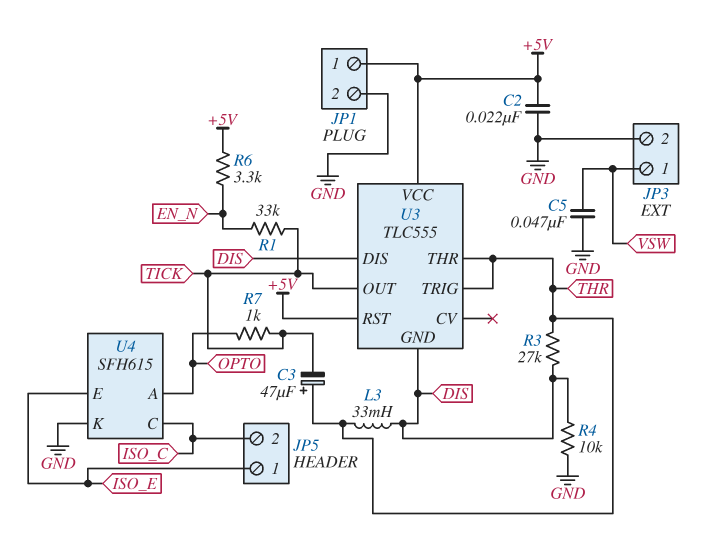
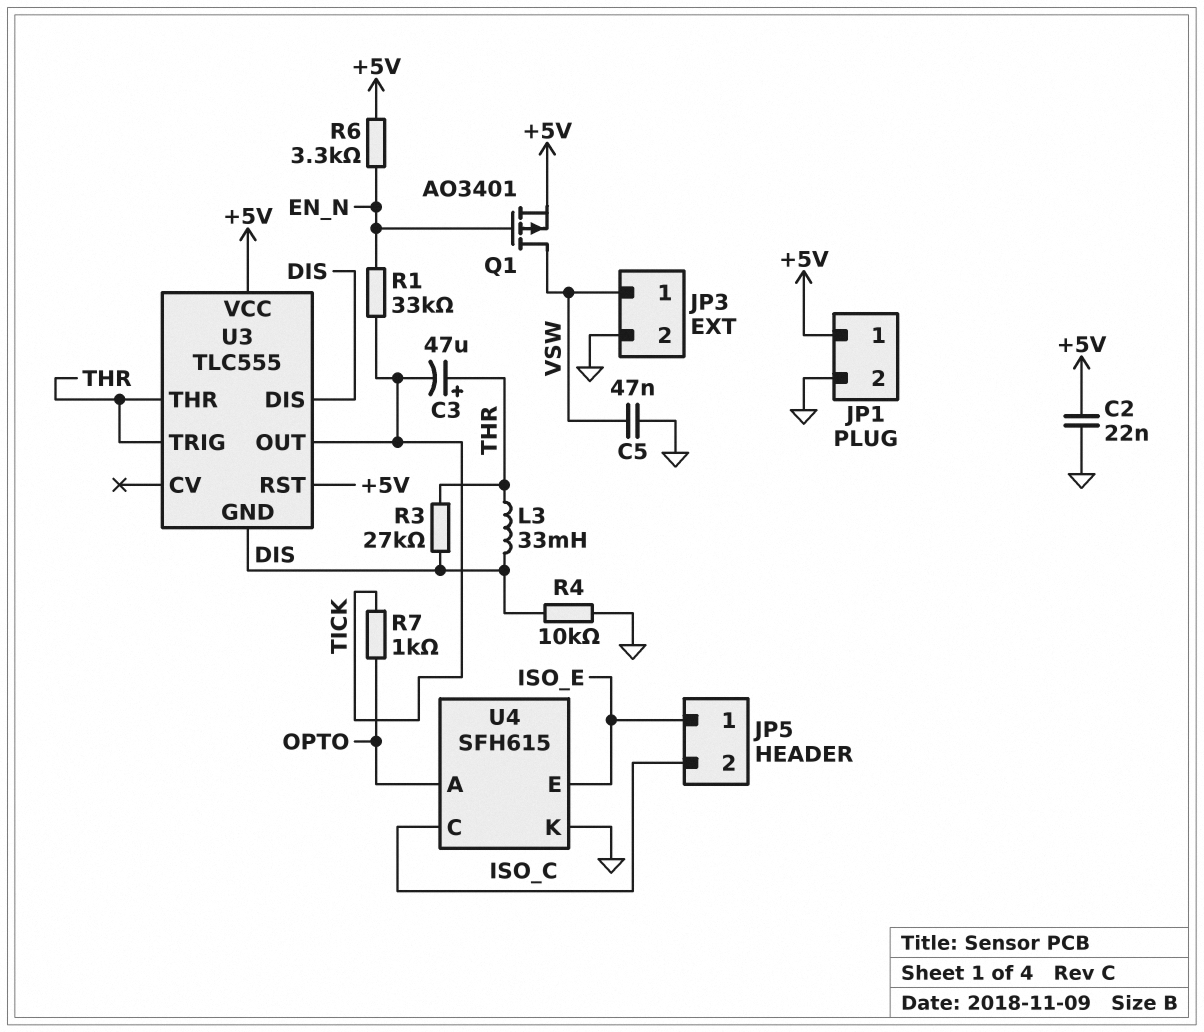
Q1: none -> PMOS AO3401 (G EN_N, D VSW, S +5V)

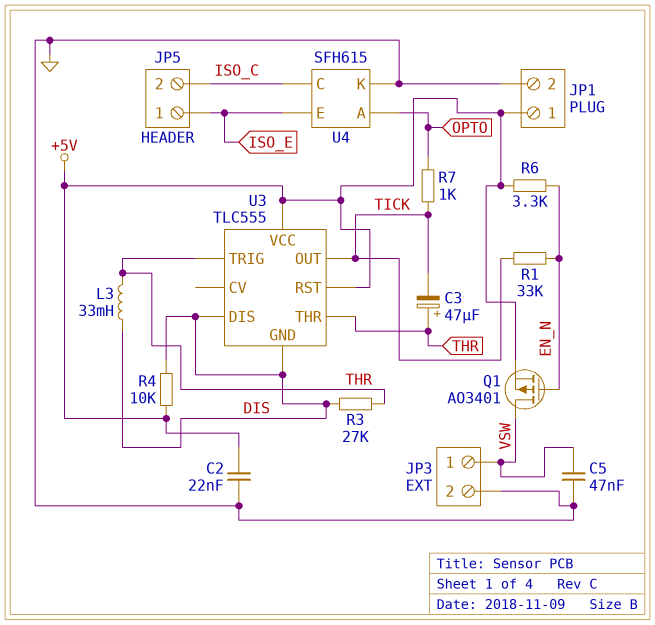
R4: 10k (DIS, GND) -> 10k (+5V, DIS)

